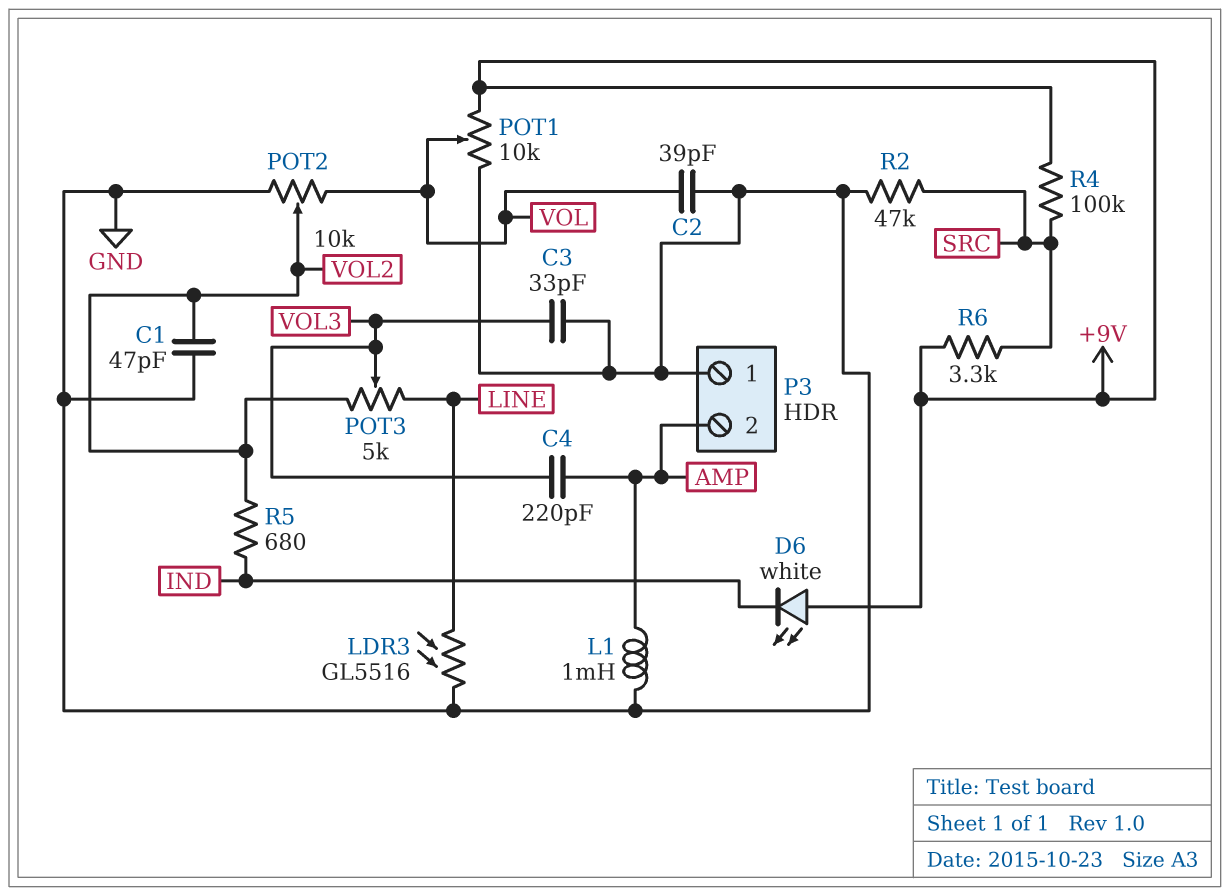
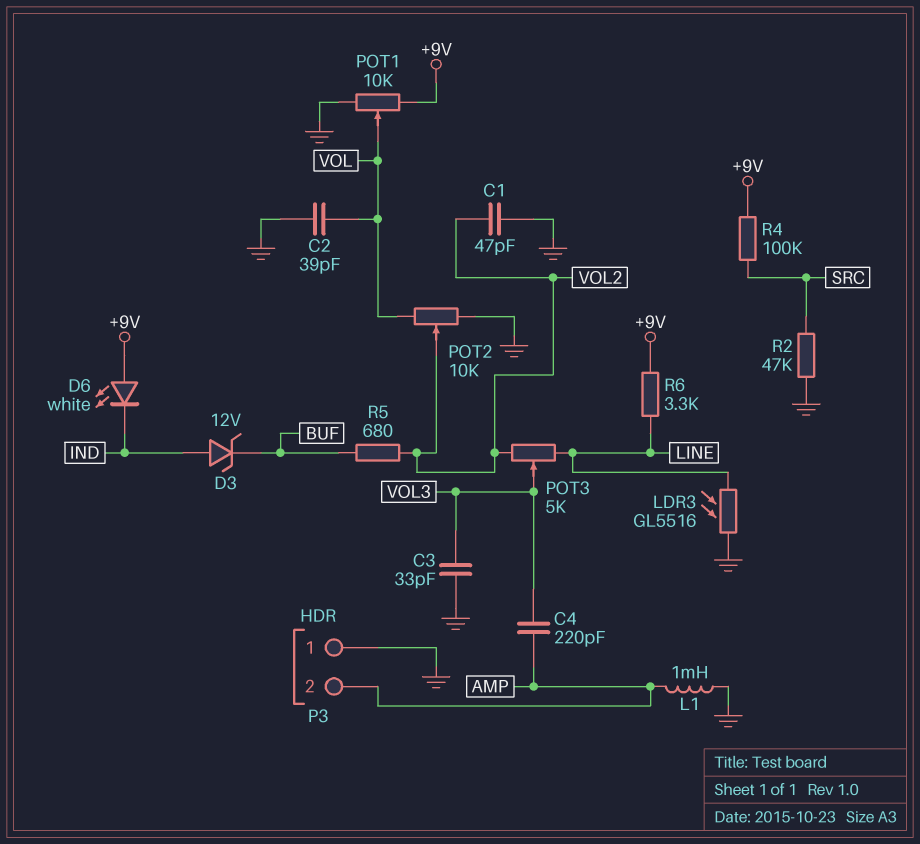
D3: none -> zener 12V (A IND, K BUF)
R5: 680 (IND, VOL2) -> 680 (BUF, VOL2)
R6: 3.3k (+9V, SRC) -> 3.3k (+9V, LINE)

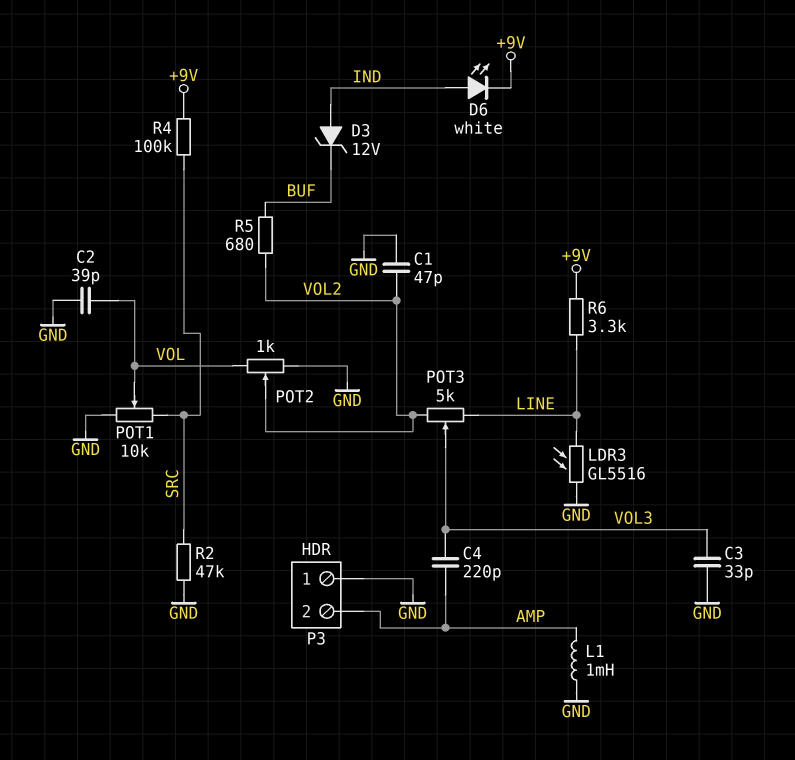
D6: LED white (A +9V, K IND) -> LED white (A IND, K +9V)
POT1: 10k (+9V, GND, wiper VOL) -> 10k (GND, SRC, wiper VOL)
POT2: 10k (GND, VOL, wiper VOL2) -> 1k (GND, VOL, wiper VOL2)

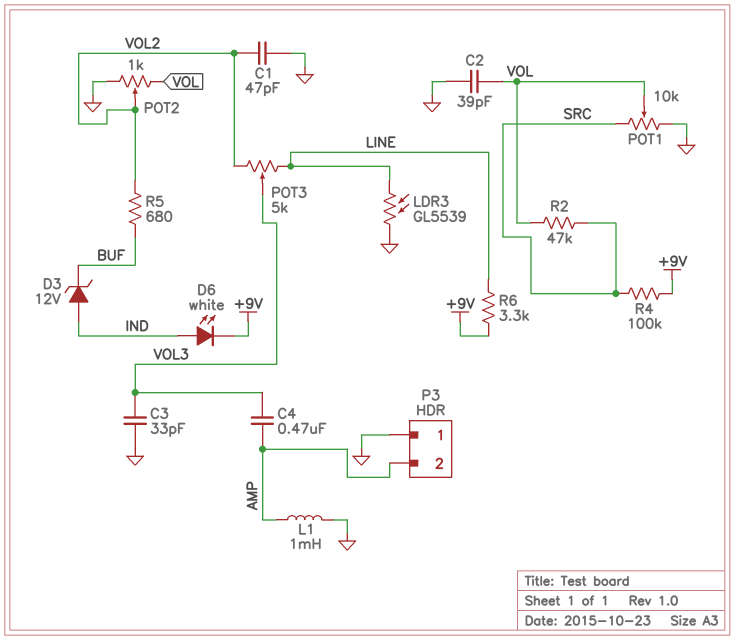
C4: 220pF (AMP, VOL3) -> 470nF (AMP, VOL3)
LDR3: GL5516 (GND, LINE) -> GL5539 (GND, LINE)
R2: 47k (GND, SRC) -> 47k (SRC, VOL)

